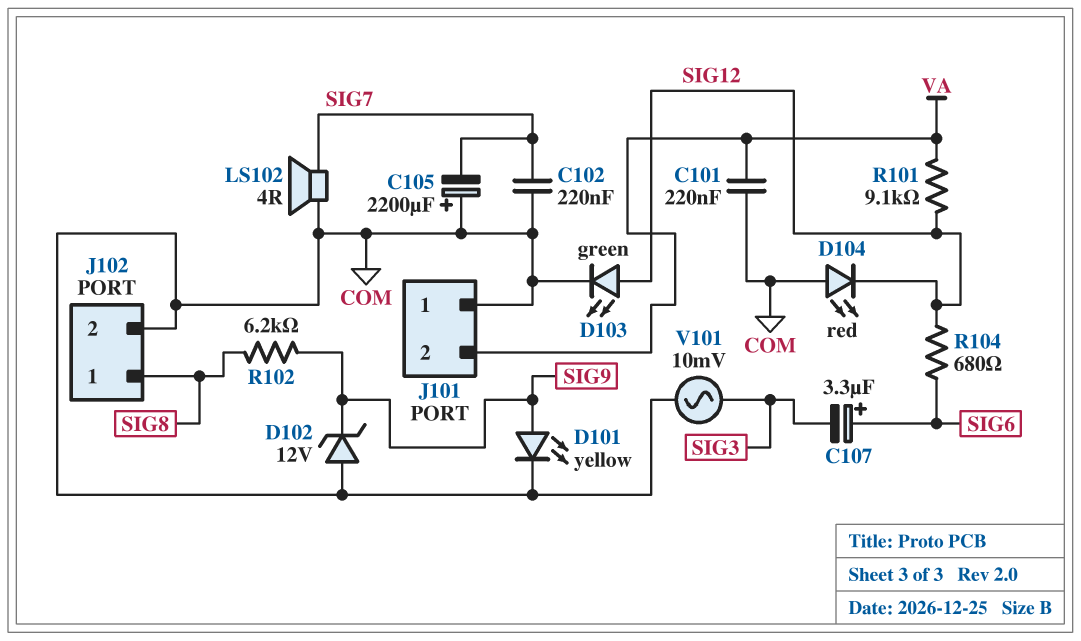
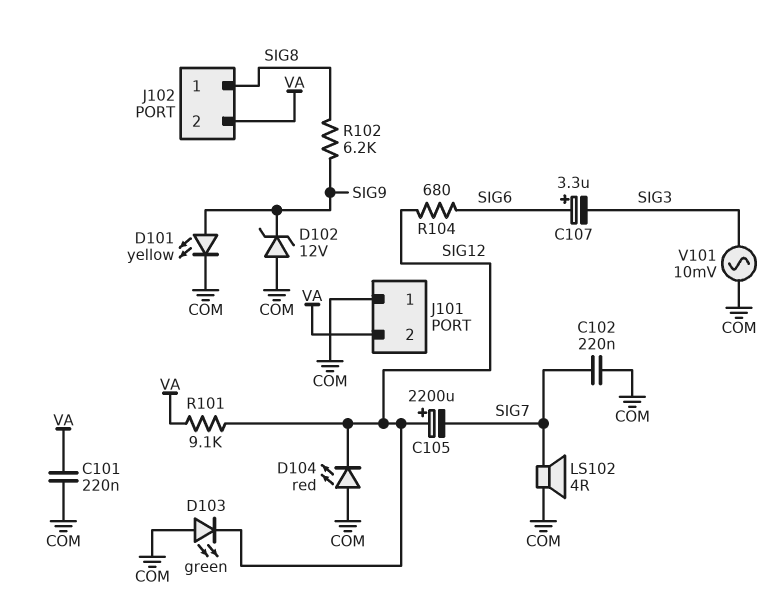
C105: 2200uF (plus COM, minus SIG7) -> 2200uF (plus SIG12, minus SIG7)
D103: LED green (A SIG12, K COM) -> LED green (A COM, K SIG12)
J102 pin 2: COM -> VA

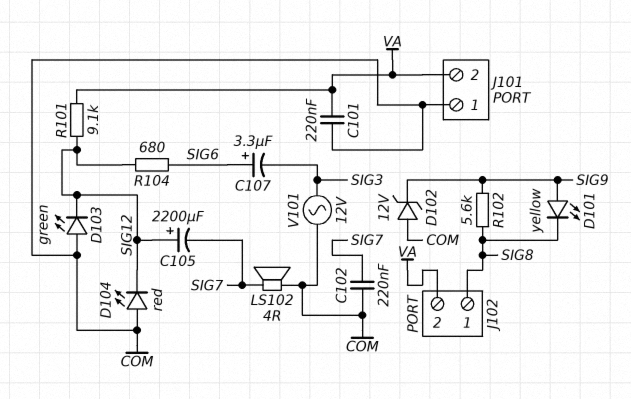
D101: LED yellow (A SIG9, K COM) -> LED yellow (A SIG9, K SIG8)
R102: 6.2k (SIG8, SIG9) -> 5.6k (SIG8, SIG9)
V101: AC 10mV (COM, SIG3) -> AC 12V (COM, SIG3)

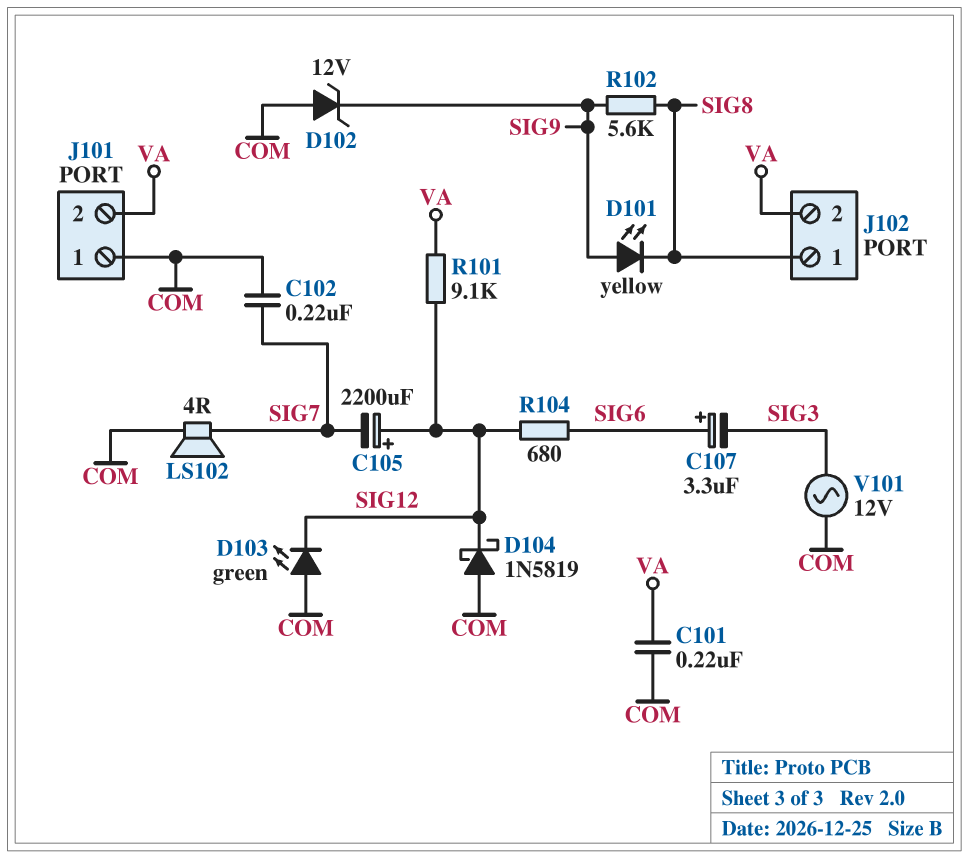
D104: LED red (A COM, K SIG12) -> schottky 1N5819 (A COM, K SIG12)

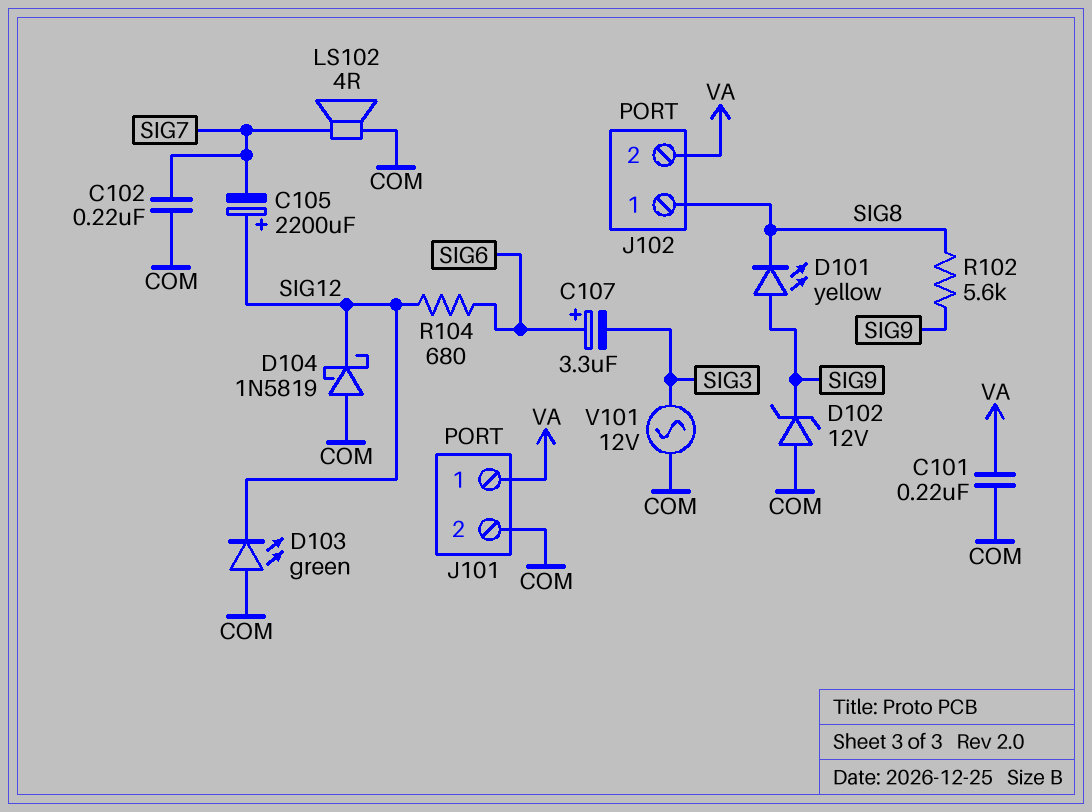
J101 pin 1: COM -> VA
J101 pin 2: VA -> COM
R101: 9.1k (SIG12, VA) -> none

